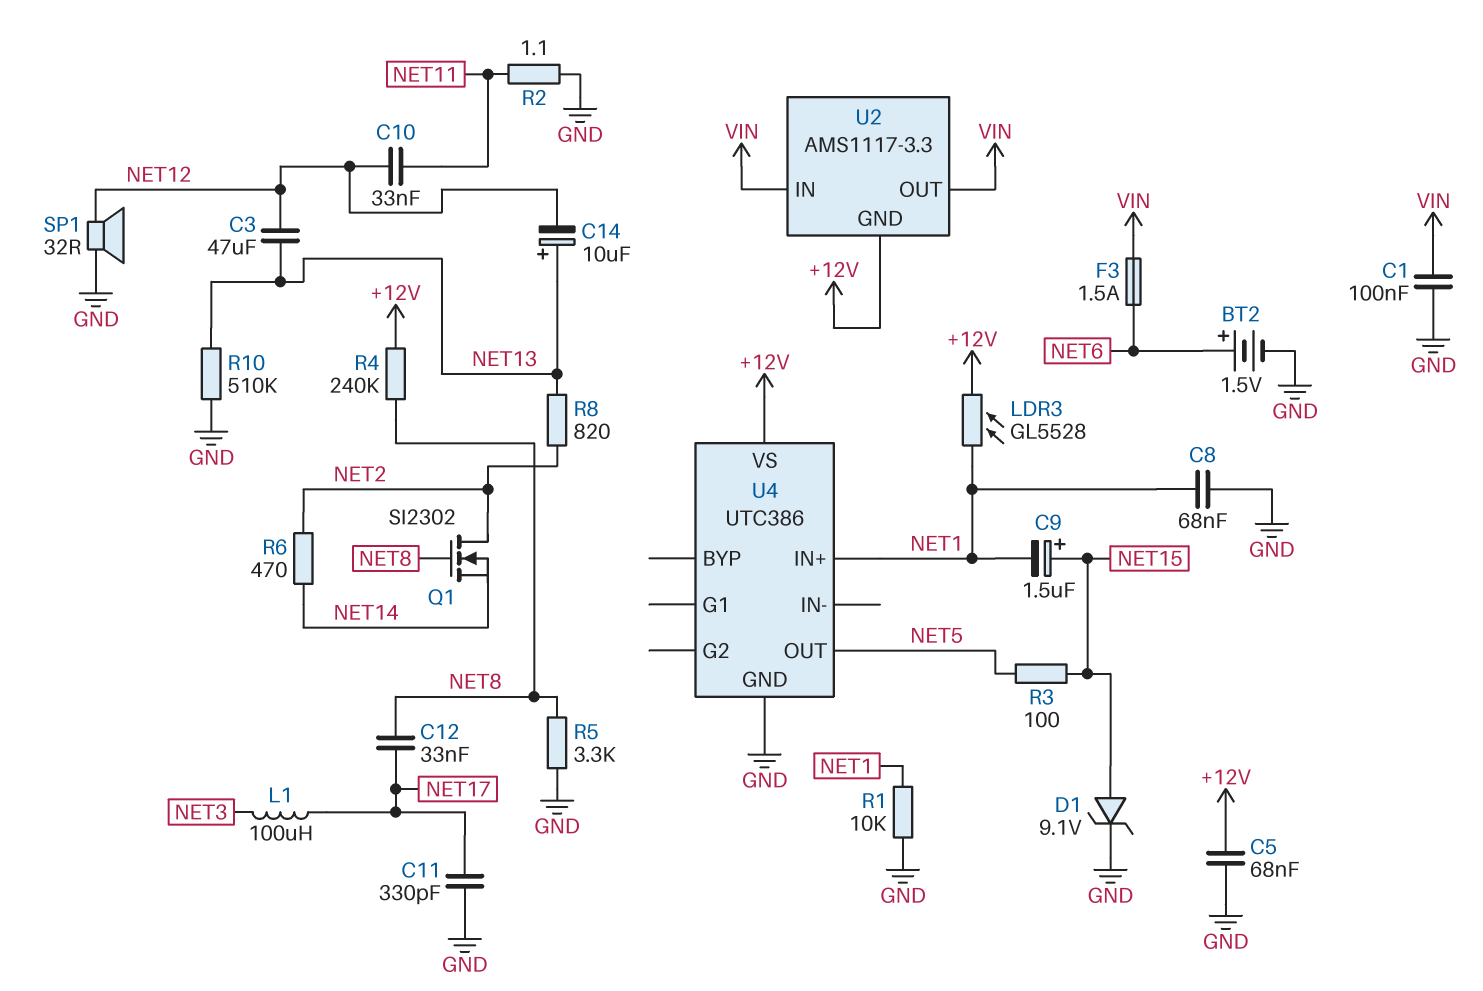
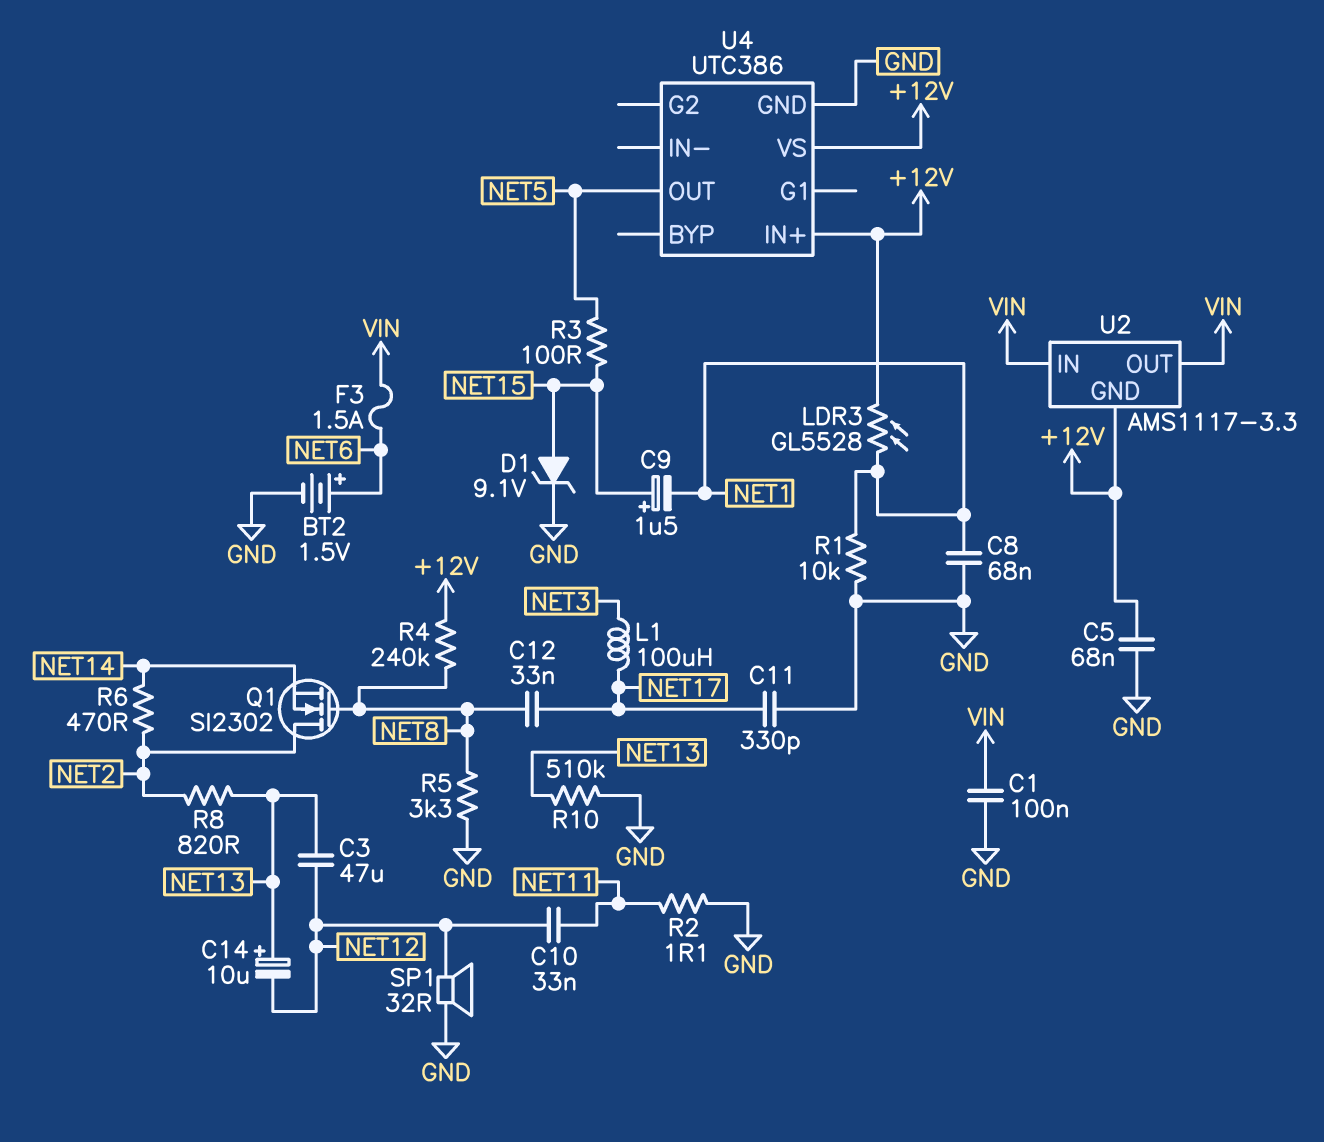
U4 pin IN+: NET1 -> +12V

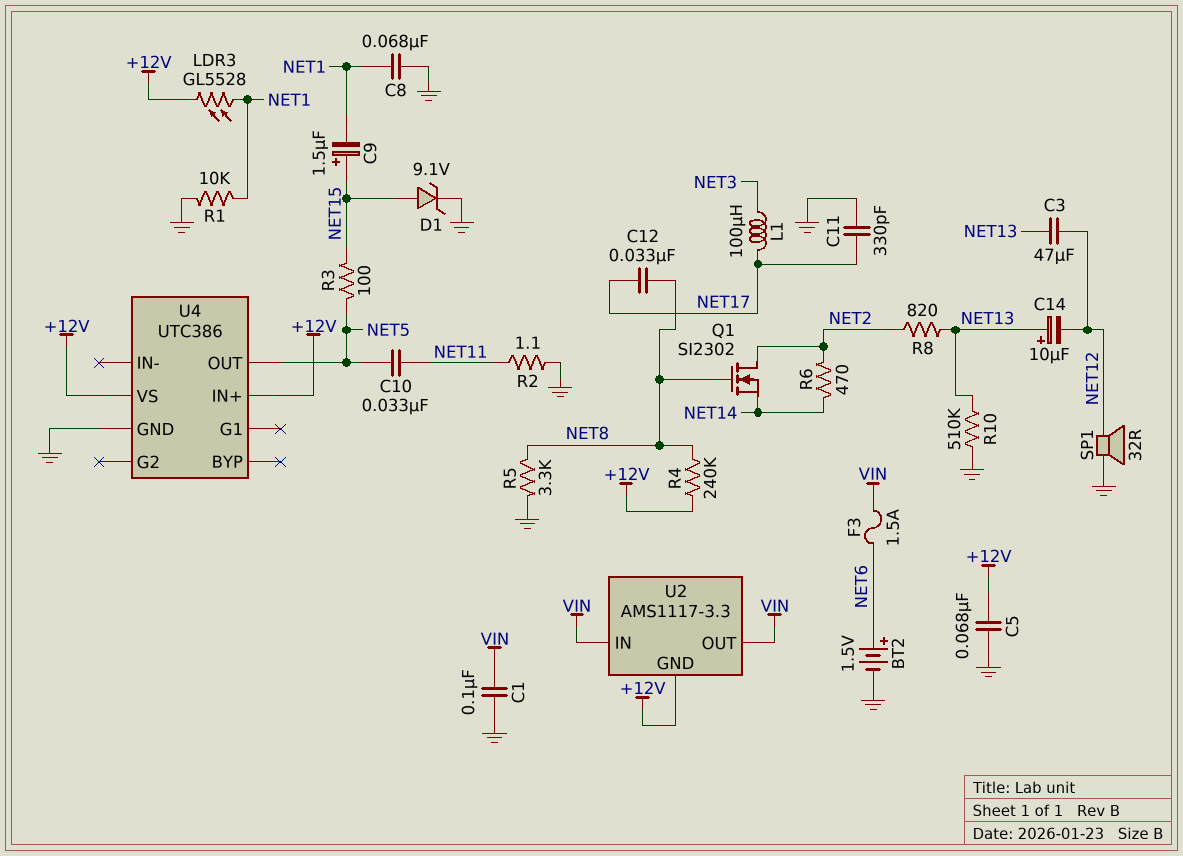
C10: 33nF (NET11, NET12) -> 33nF (NET5, NET11)

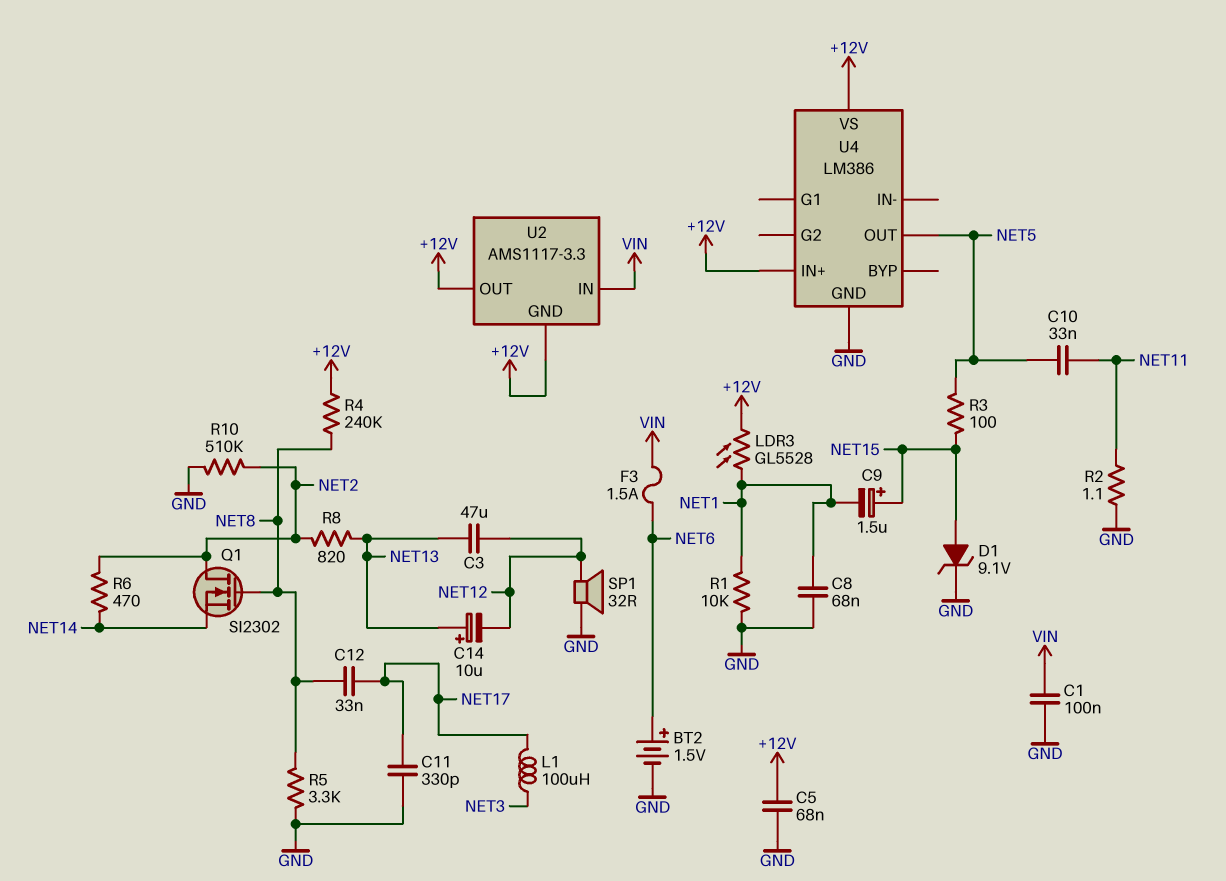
R10: 510k (GND, NET13) -> 510k (GND, NET2)
U2 pin OUT: VIN -> +12V
U4: UTC386 -> LM386

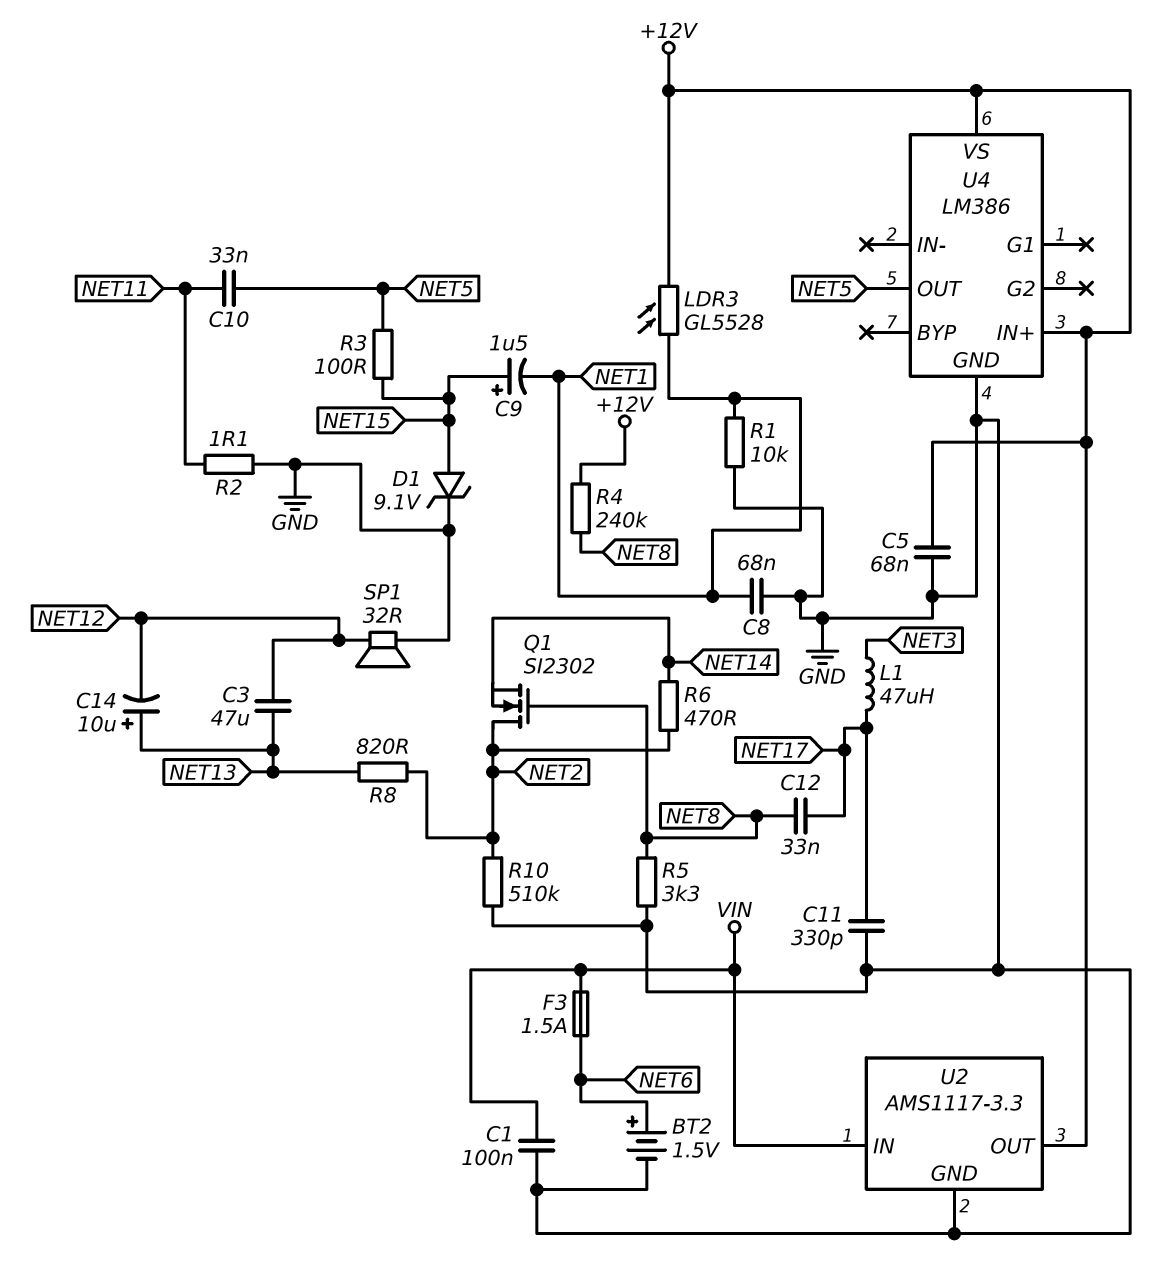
L1: 100uH (NET3, NET17) -> 47uH (NET3, NET17)
U2 pin GND: +12V -> GND

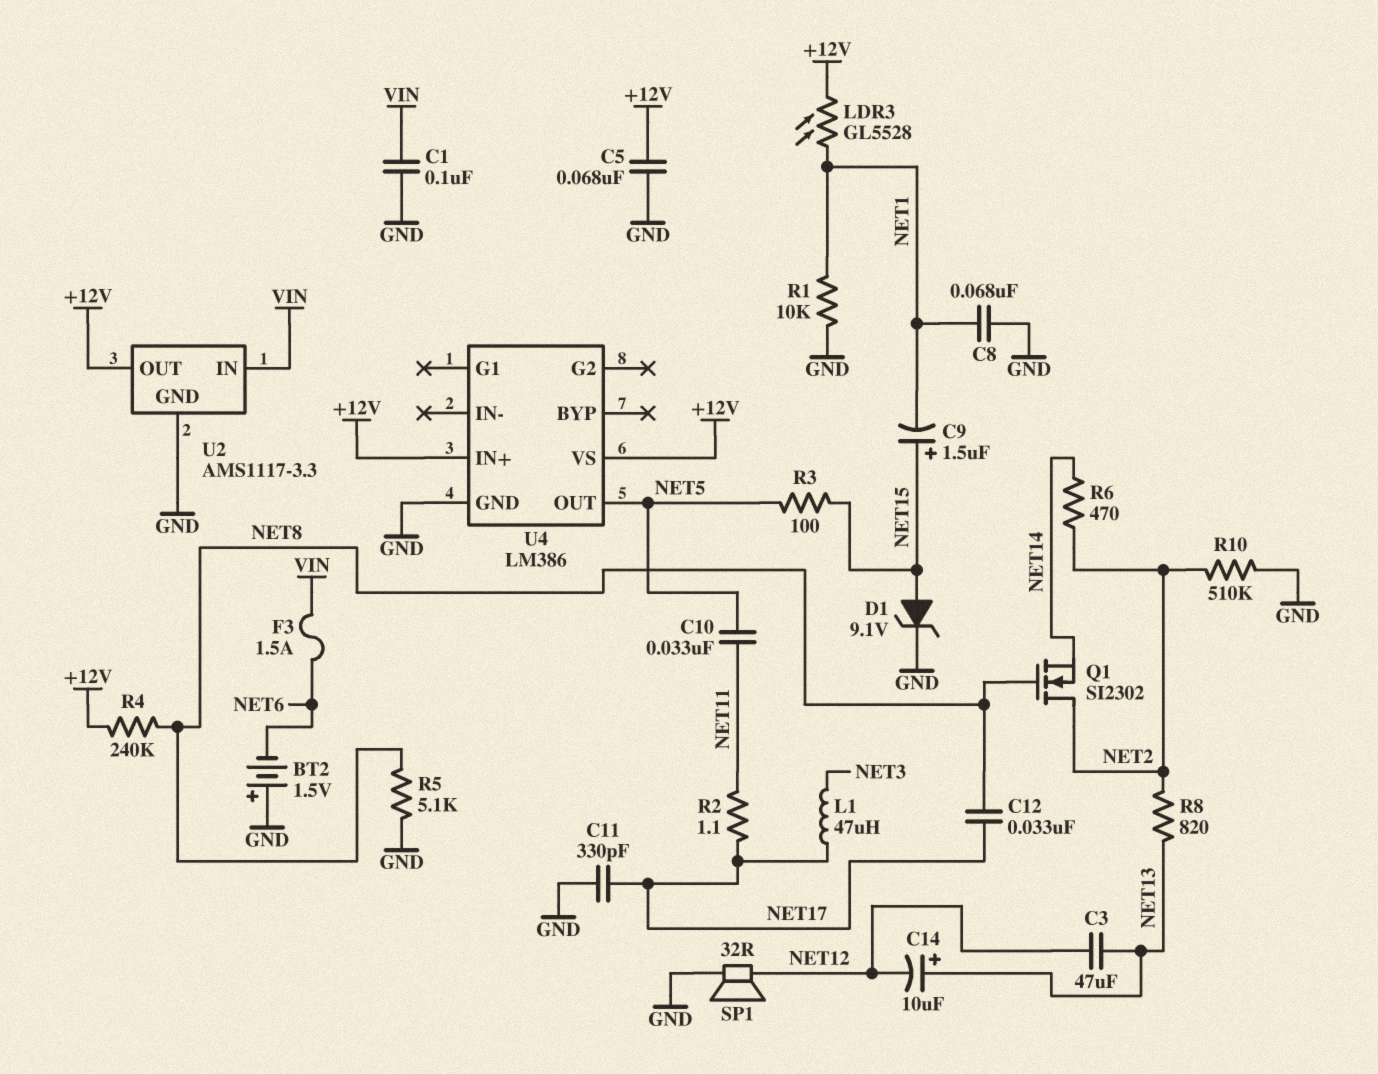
BT2: 1.5V (plus NET6, minus GND) -> 1.5V (plus GND, minus NET6)
R2: 1.1 (GND, NET11) -> 1.1 (NET11, NET17)
R5: 3.3k (GND, NET8) -> 5.1k (GND, NET8)

